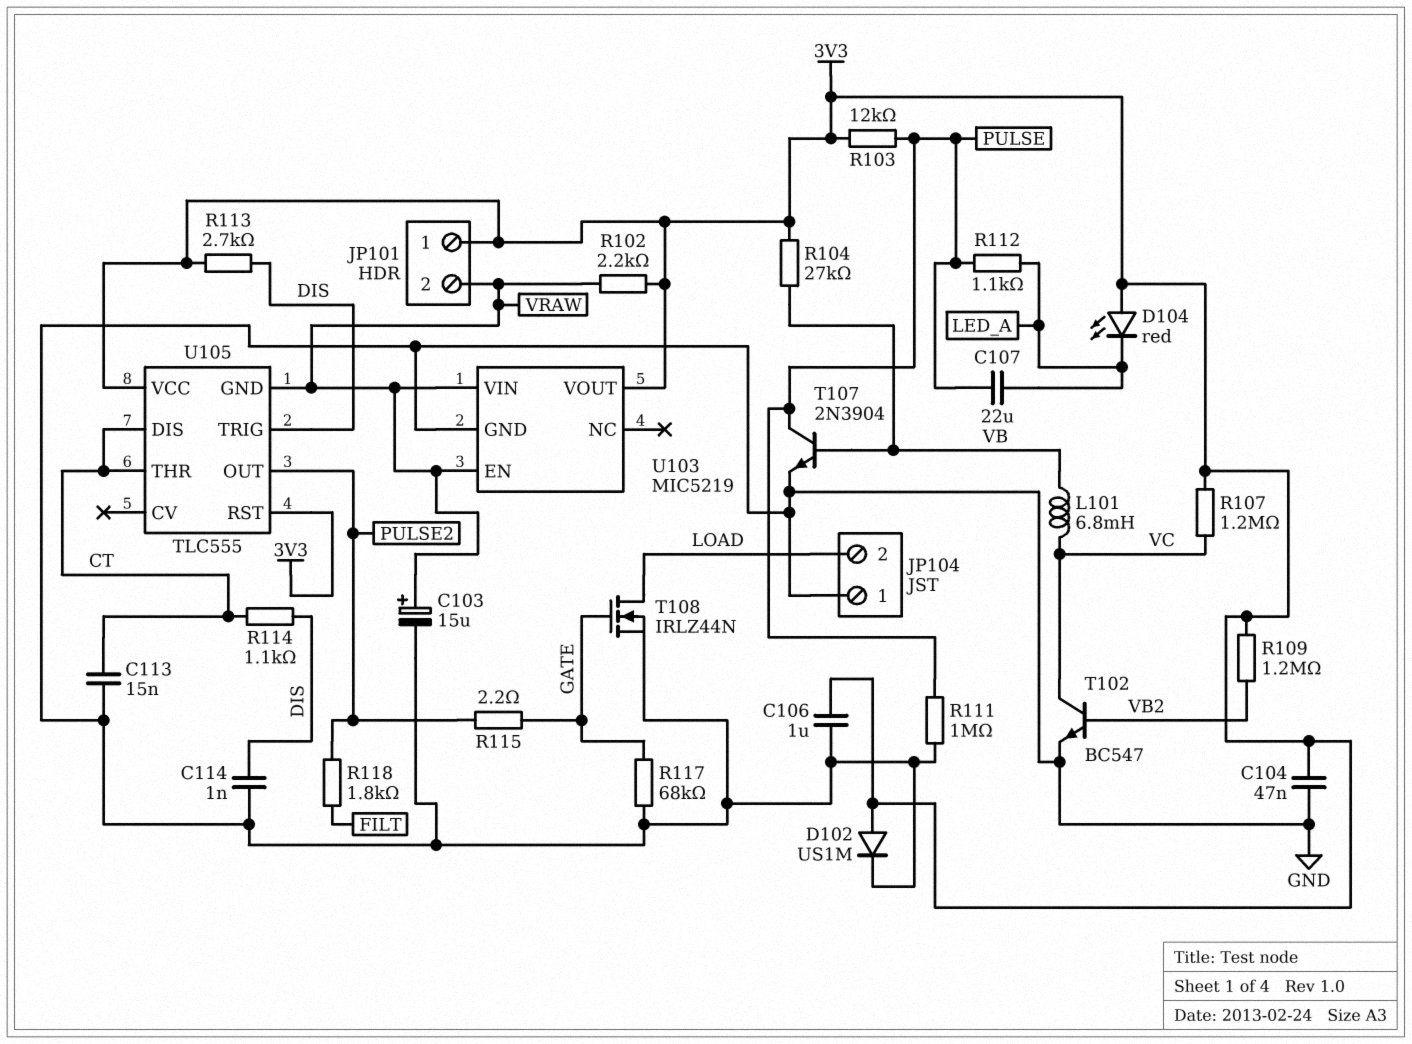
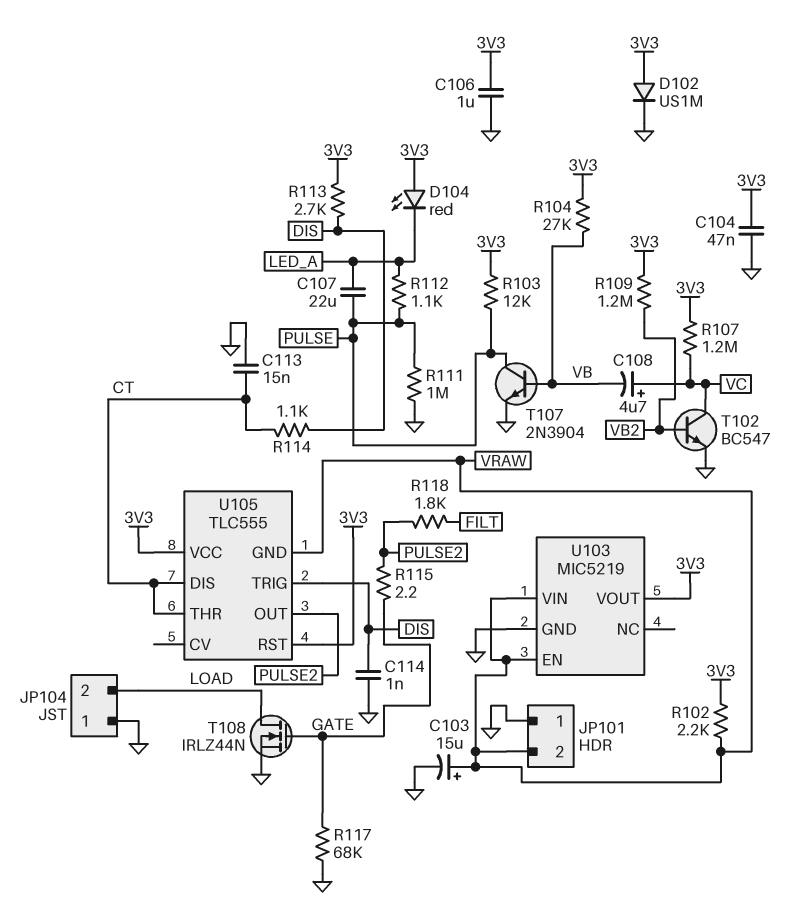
C108: none -> 4.7uF (plus VC, minus VB)
JP101 pin 1: 3V3 -> GND
L101: 6.8mH (VB, VC) -> none

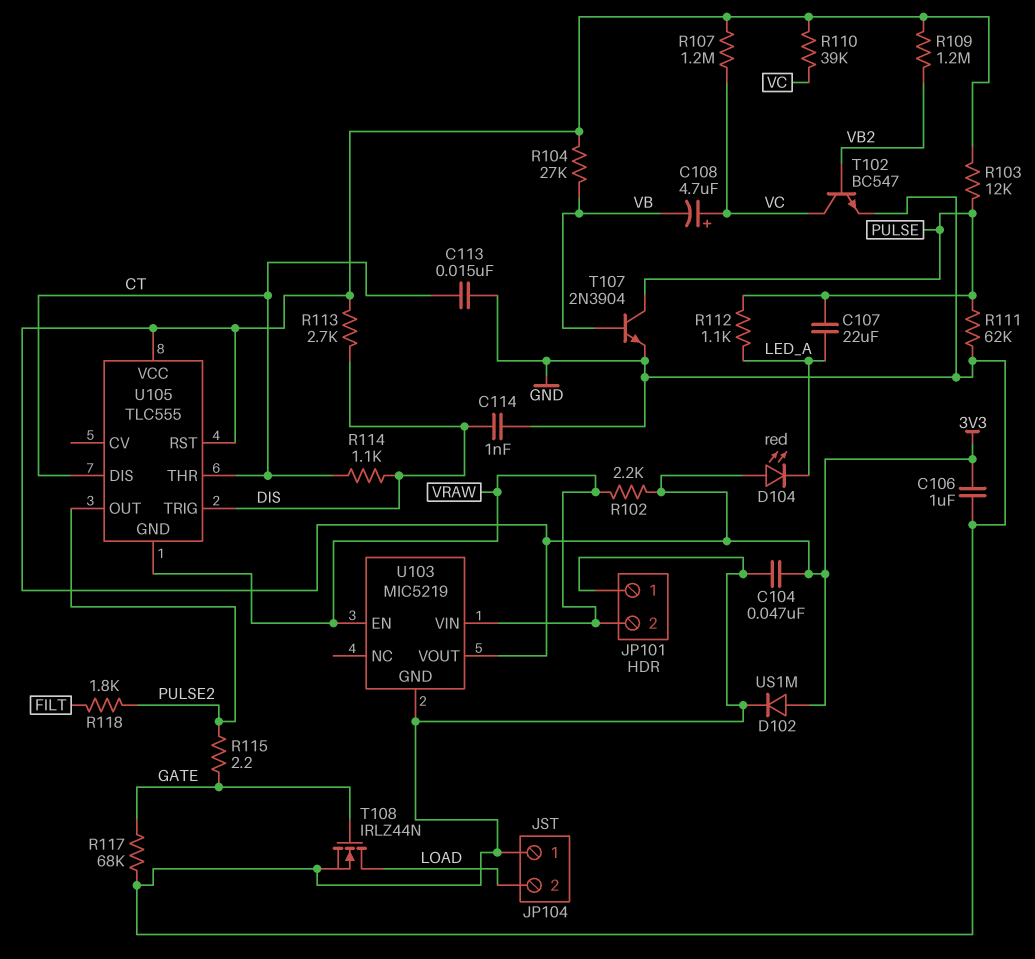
C103: 15uF (plus VRAW, minus GND) -> none
R110: none -> 39k (3V3, VC)
R111: 1M (GND, PULSE) -> 62k (GND, PULSE)

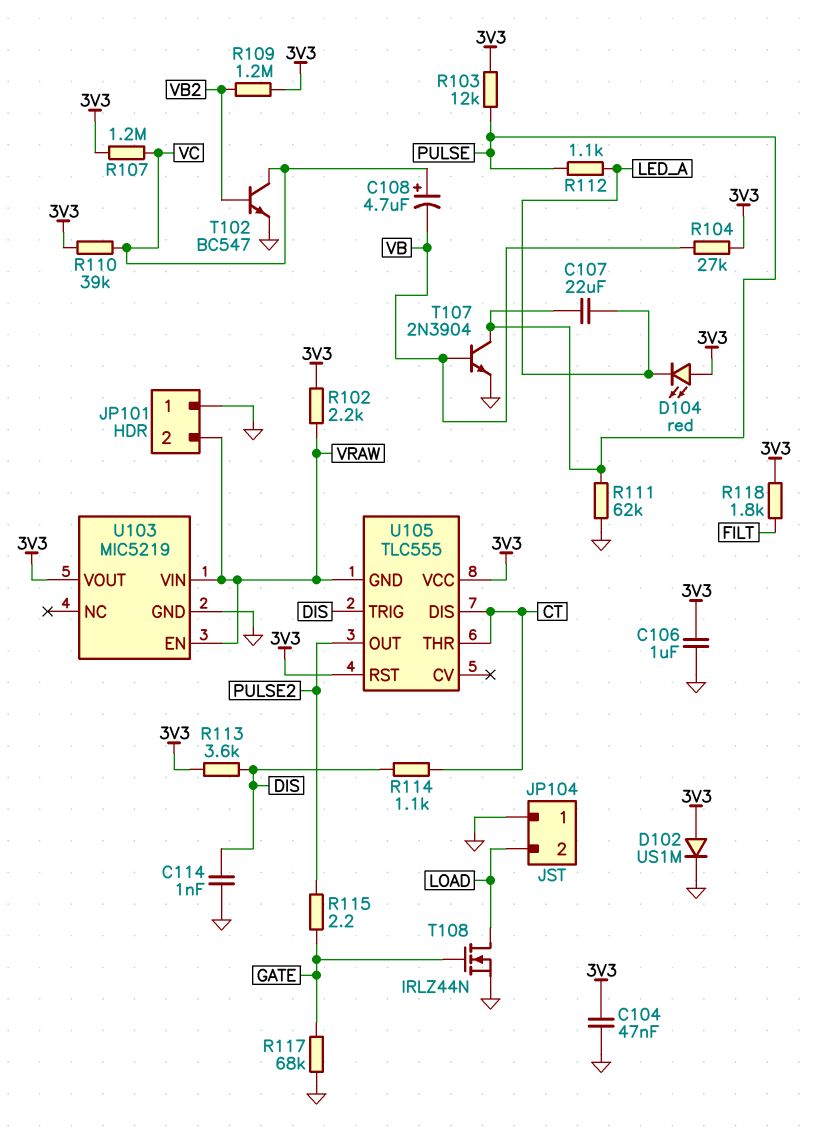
C113: 15nF (CT, GND) -> none
R113: 2.7k (3V3, DIS) -> 3.6k (3V3, DIS)
R118: 1.8k (FILT, PULSE2) -> 1.8k (3V3, FILT)

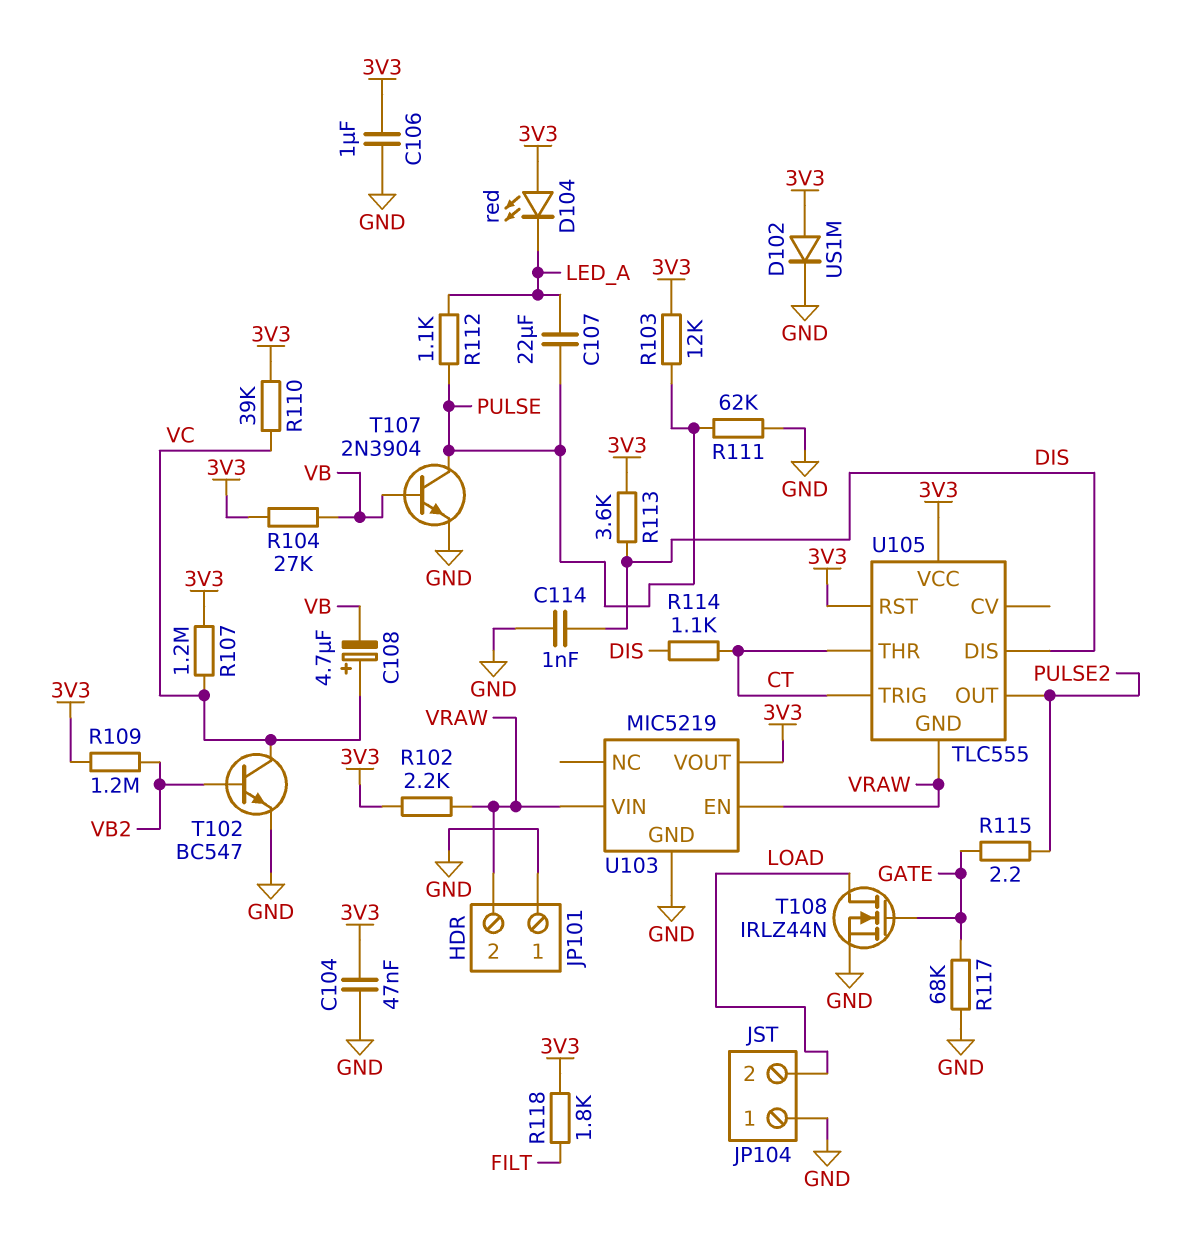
U105 pin DIS: CT -> DIS
U105 pin TRIG: DIS -> CT

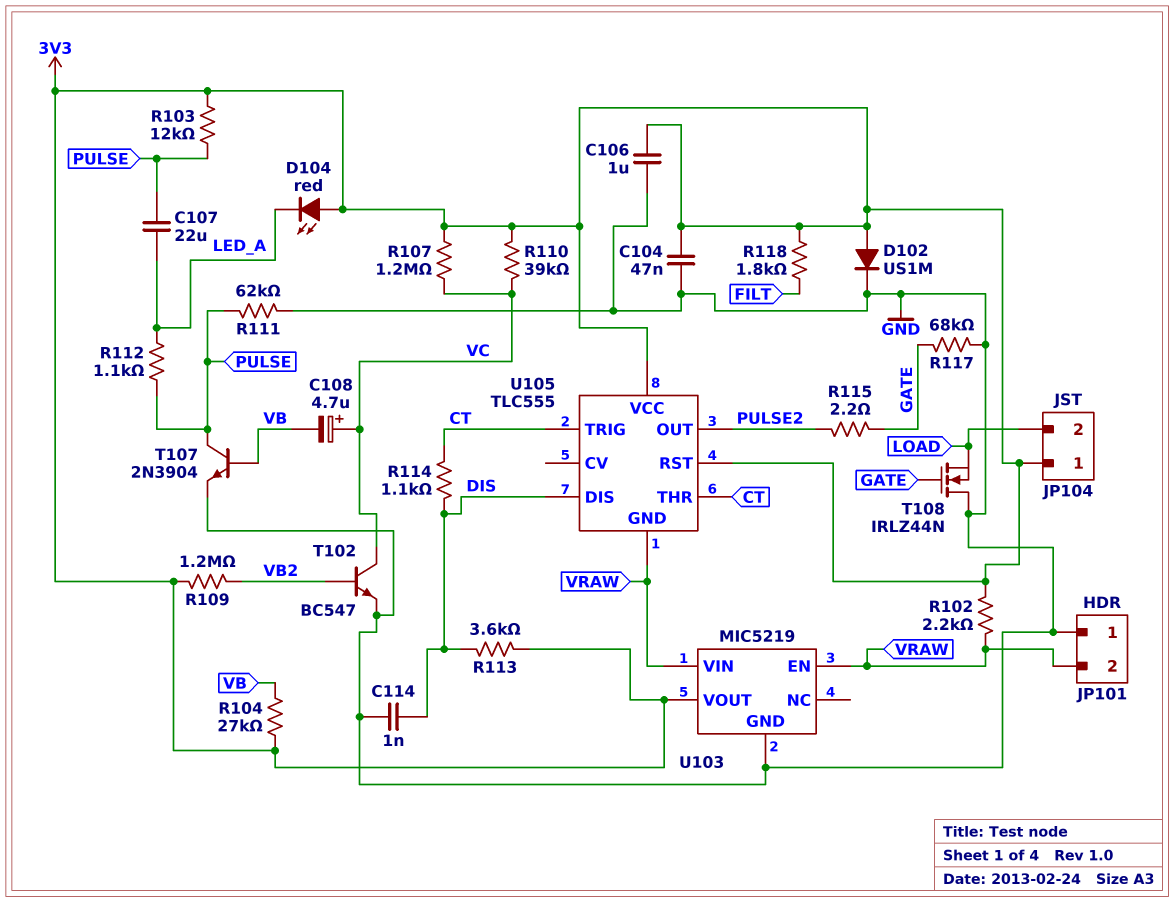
JP104 pin 1: GND -> 3V3
T108: NMOS IRLZ44N (G GATE, D LOAD, S GND) -> NMOS IRLZ44N (G GATE, D GND, S LOAD)

